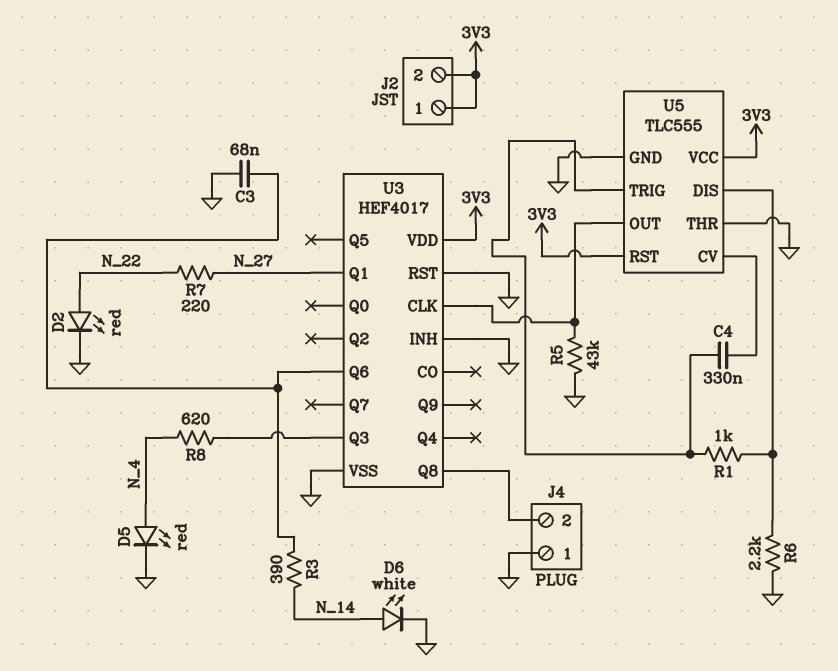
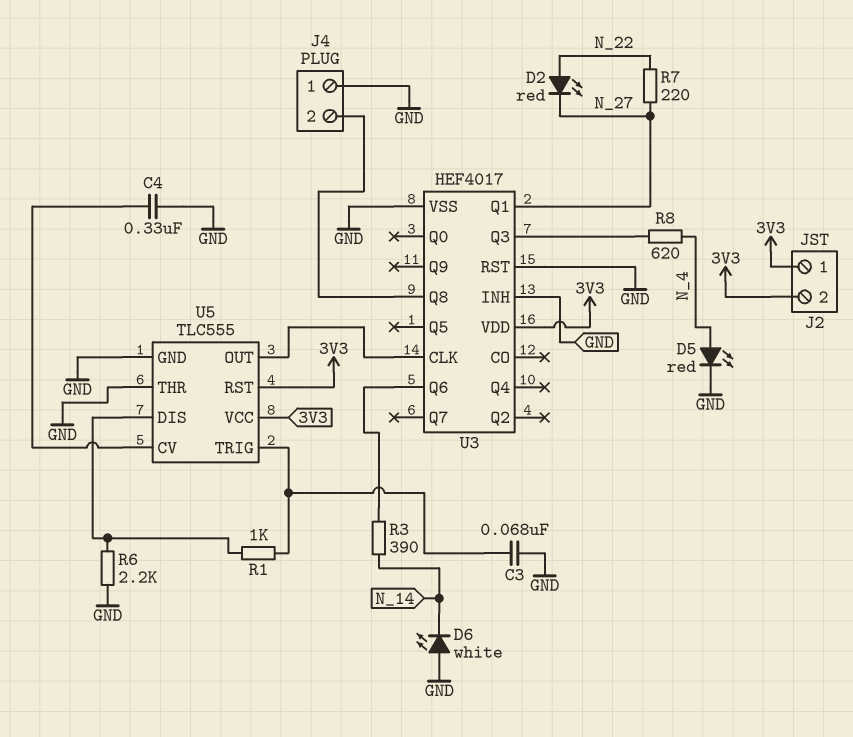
C3: 68nF (GND, U3/Q6) -> 68nF (GND, U5/TRIG)
C4: 330nF (U5/CV, U5/TRIG) -> 330nF (GND, U5/CV)
D2: LED red (A N_22, K GND) -> LED red (A N_22, K N_27)
D6: LED white (A N_14, K GND) -> LED white (A GND, K N_14)
R5: 43k (GND, U3/CLK) -> none

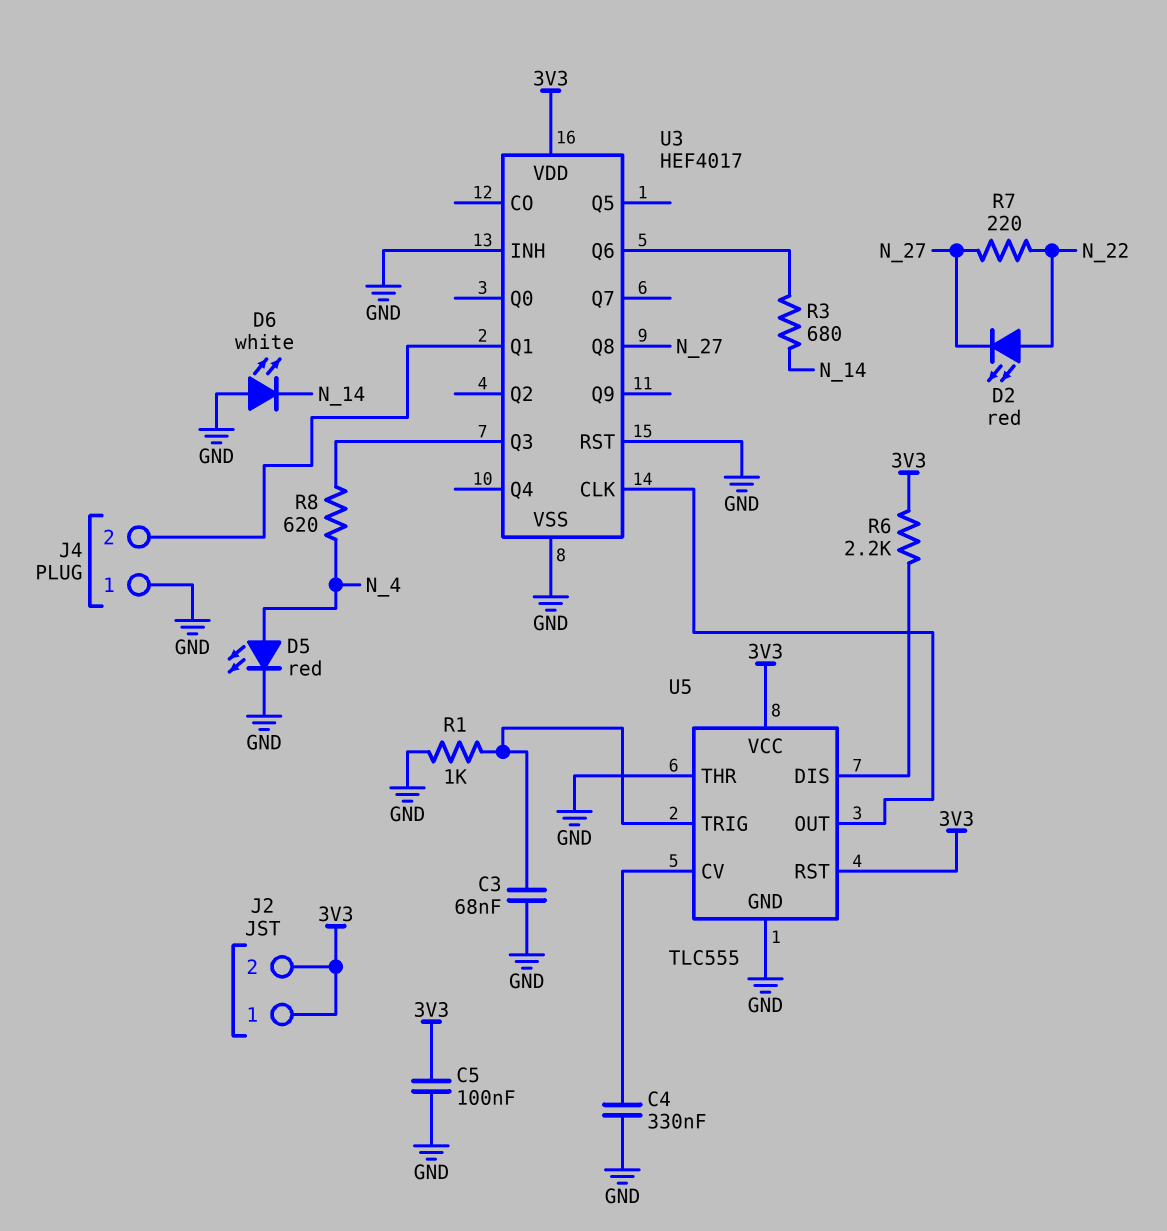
C5: none -> 100nF (3V3, GND)
R1: 1k (U5/DIS, U5/TRIG) -> 1k (GND, U5/TRIG)
R3: 390 (N_14, U3/Q6) -> 680 (N_14, U3/Q6)
R6: 2.2k (GND, U5/DIS) -> 2.2k (3V3, U5/DIS)
U3 pin Q1: N_27 -> J4/2
U3 pin Q8: J4/2 -> N_27

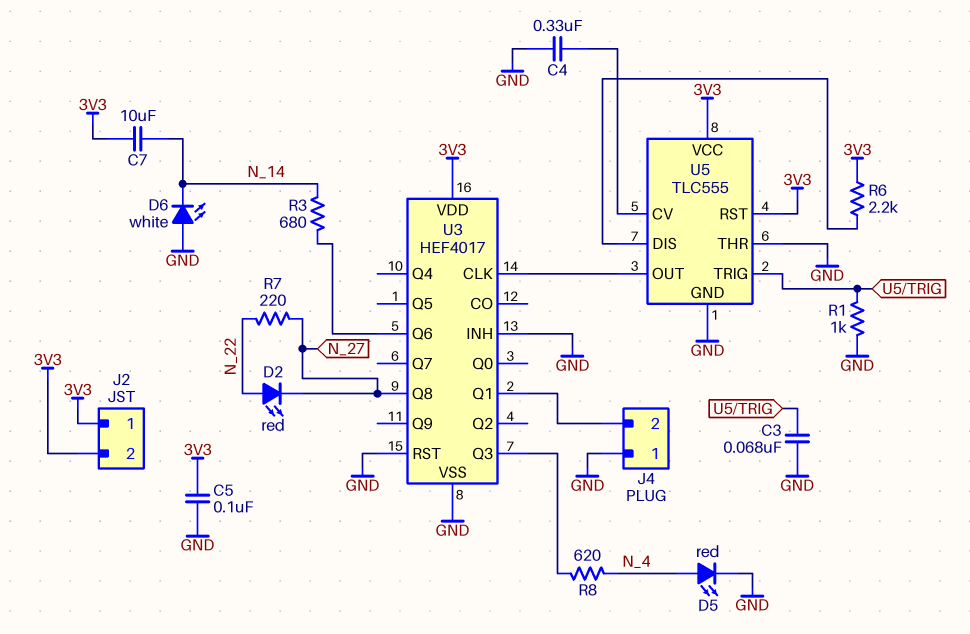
C7: none -> 10uF (3V3, N_14)

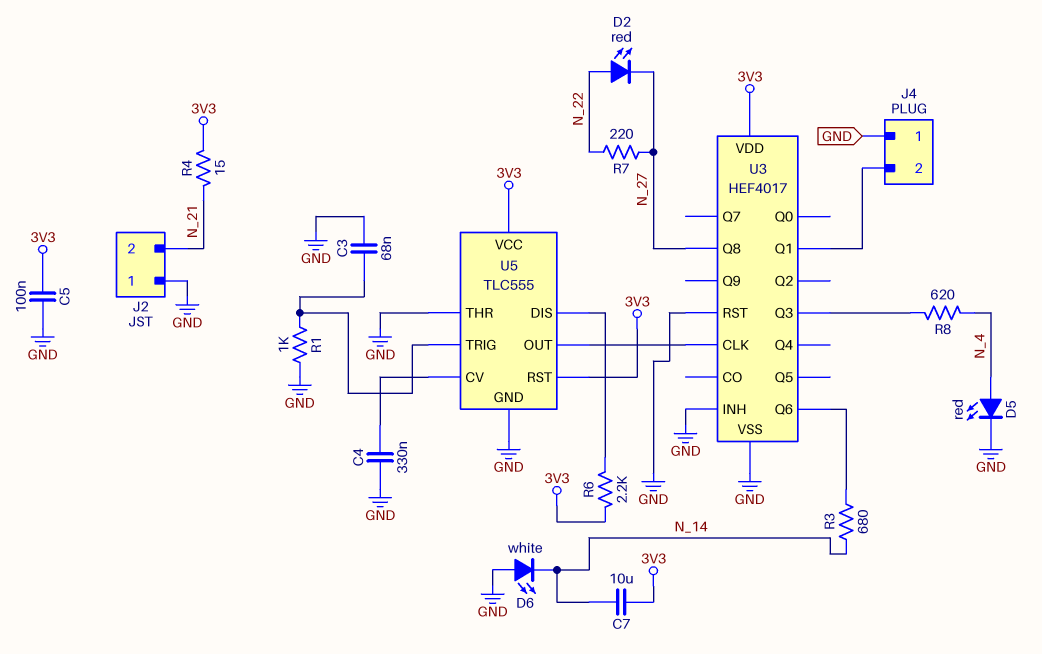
J2 pin 1: 3V3 -> GND
J2 pin 2: 3V3 -> N_21
R4: none -> 15 (3V3, N_21)

